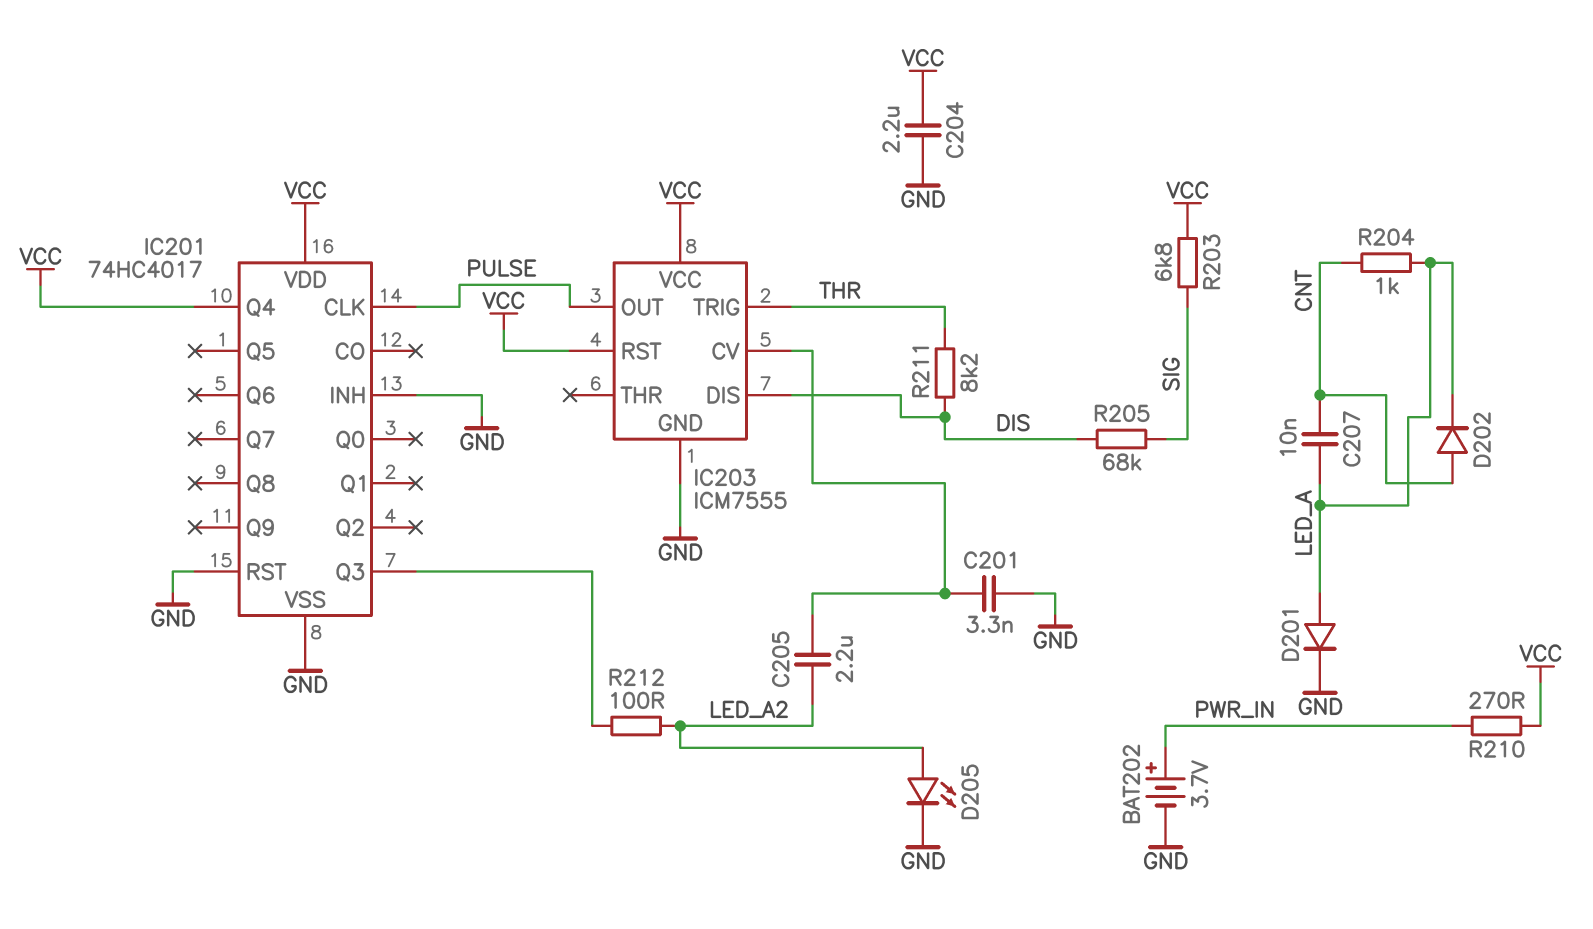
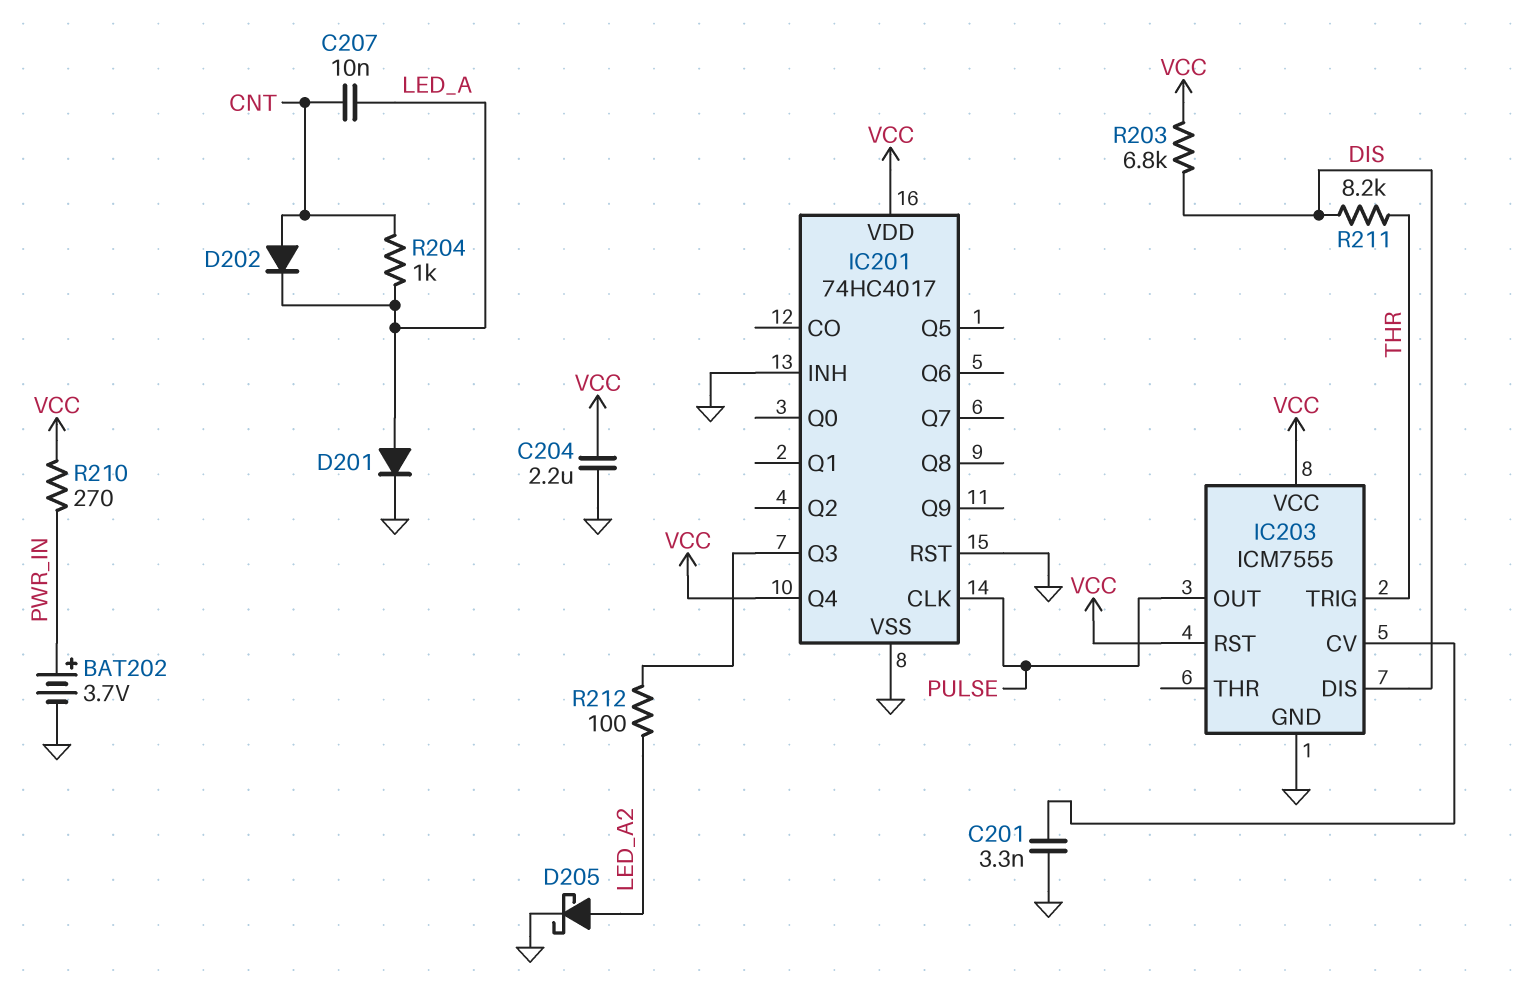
C205: 2.2uF (IC203/CV, LED_A2) -> none
D205: LED (A LED_A2, K GND) -> schottky (A LED_A2, K GND)
R203: 6.8k (SIG, VCC) -> 6.8k (DIS, VCC)
R205: 68k (DIS, SIG) -> none

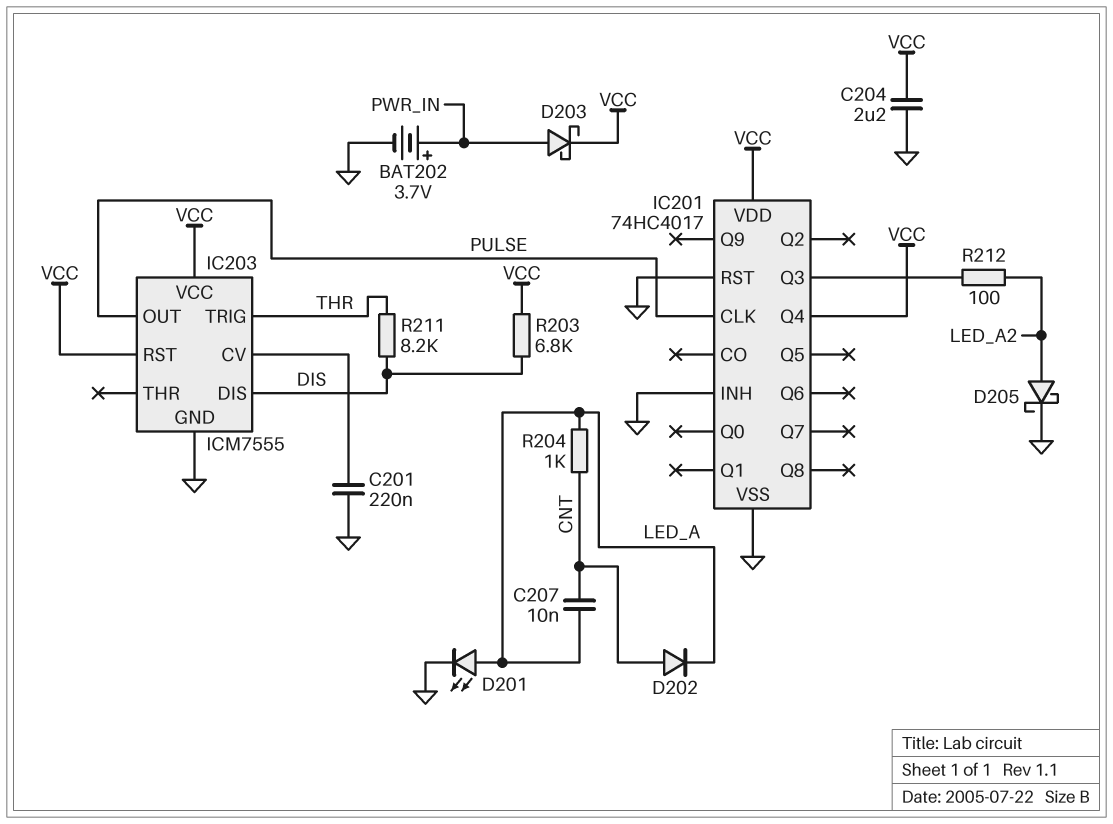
C201: 3.3nF (GND, IC203/CV) -> 220nF (GND, IC203/CV)
D201: diode (A LED_A, K GND) -> LED (A LED_A, K GND)
D203: none -> schottky (A PWR_IN, K VCC)
R210: 270 (PWR_IN, VCC) -> none

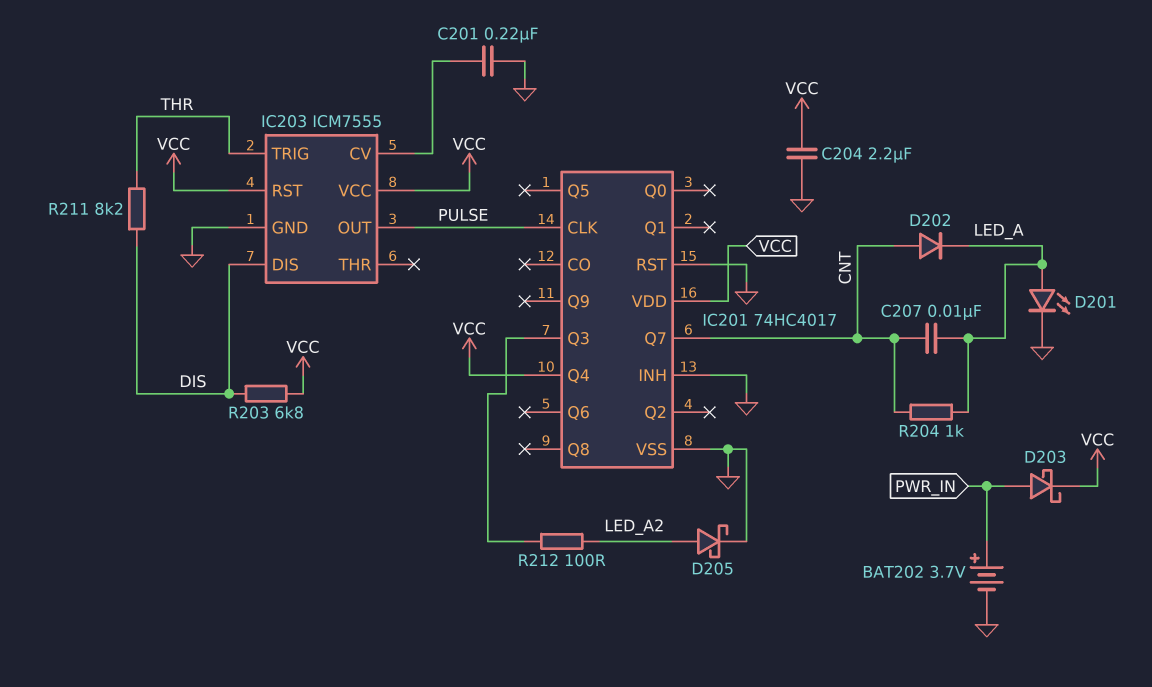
IC201 pin Q7: none -> CNT

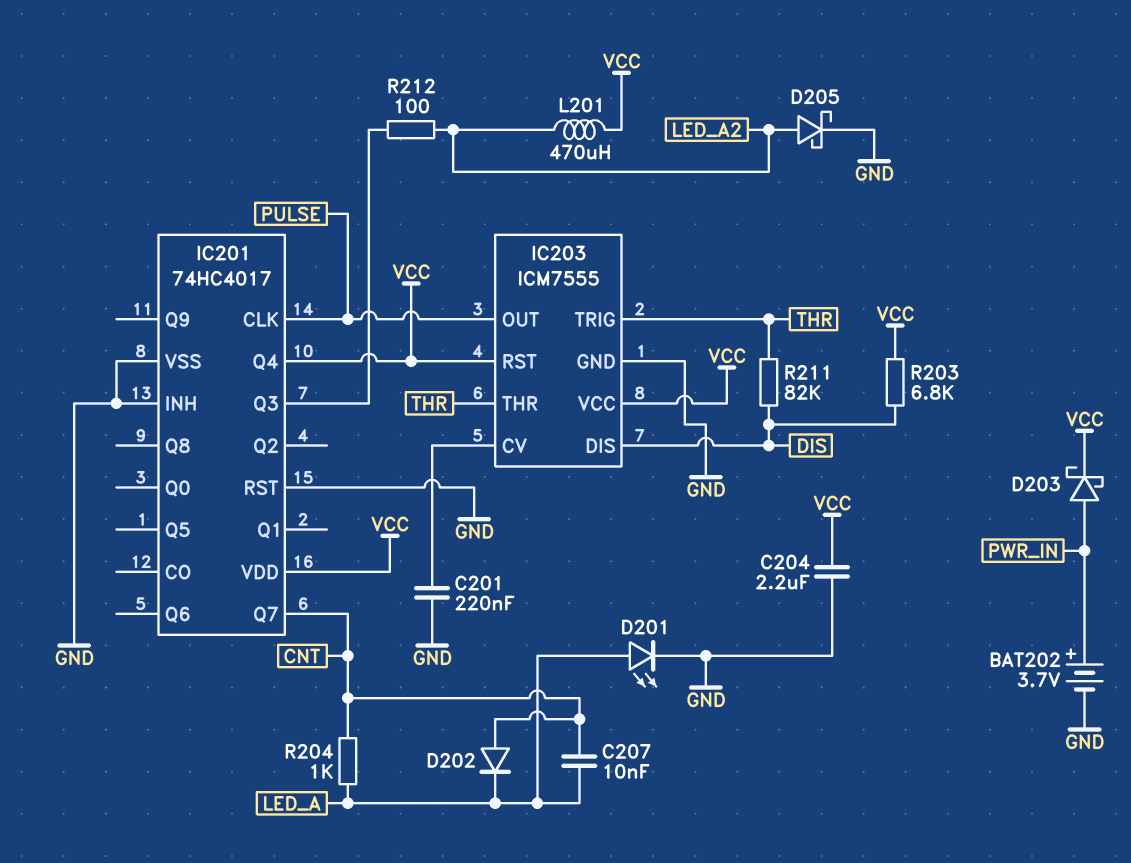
IC203 pin THR: none -> THR
L201: none -> 470uH (LED_A2, VCC)
R211: 8.2k (DIS, THR) -> 82k (DIS, THR)

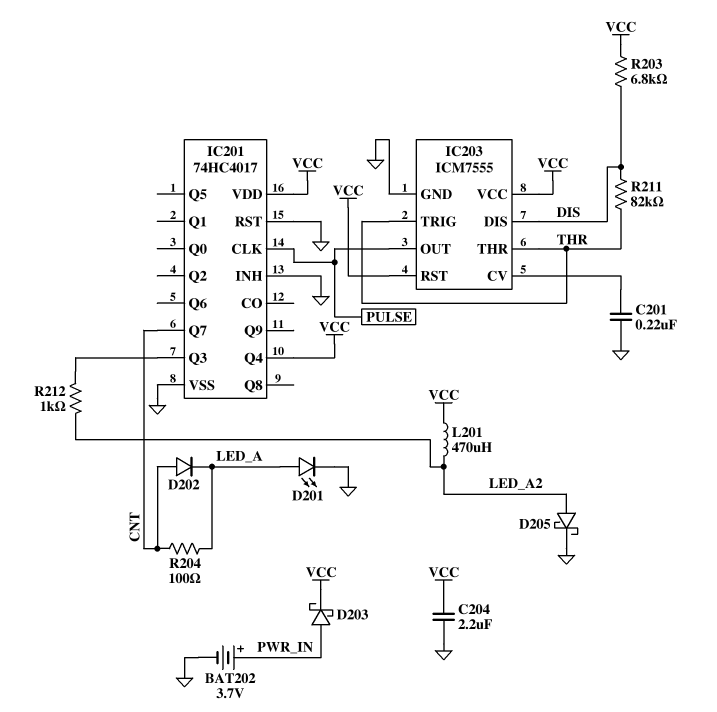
C207: 10nF (CNT, LED_A) -> none
R204: 1k (CNT, LED_A) -> 100 (CNT, LED_A)
R212: 100 (IC201/Q3, LED_A2) -> 1k (IC201/Q3, LED_A2)

